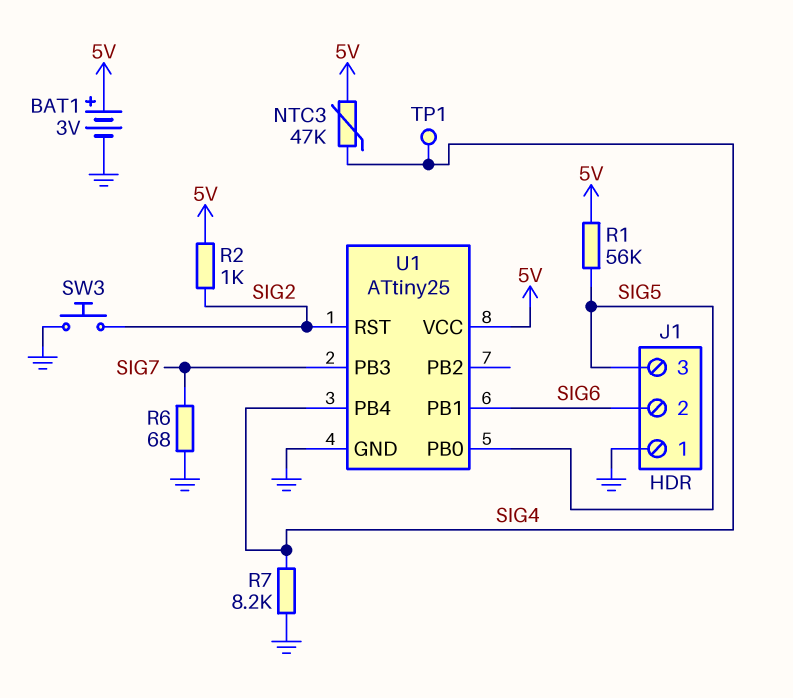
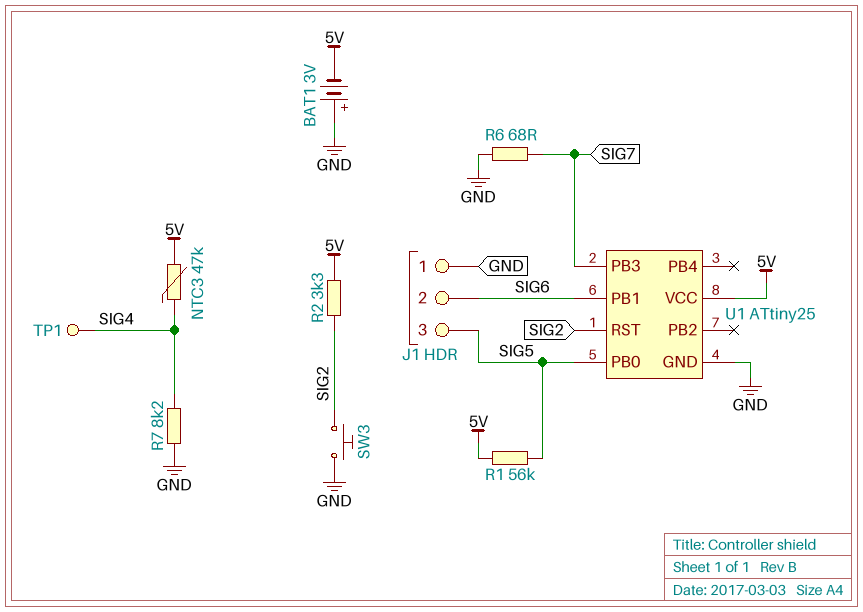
BAT1: 3V (plus 5V, minus GND) -> 3V (plus GND, minus 5V)
R2: 1k (5V, SIG2) -> 3.3k (5V, SIG2)
U1 pin PB4: SIG4 -> none

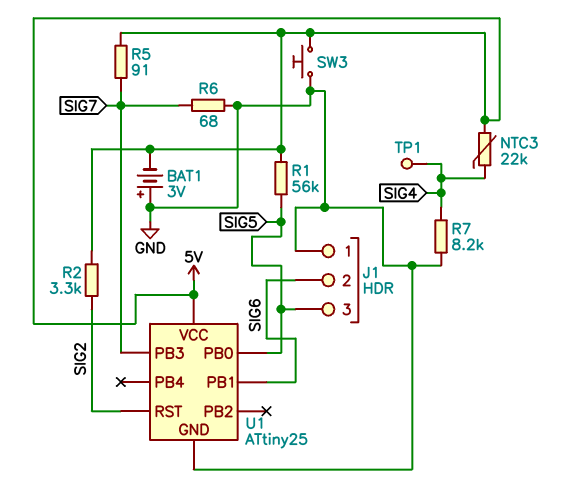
NTC3: 47k (5V, SIG4) -> 22k (5V, SIG4)
R5: none -> 91 (5V, SIG7)
SW3: button (GND, SIG2) -> button (5V, GND)

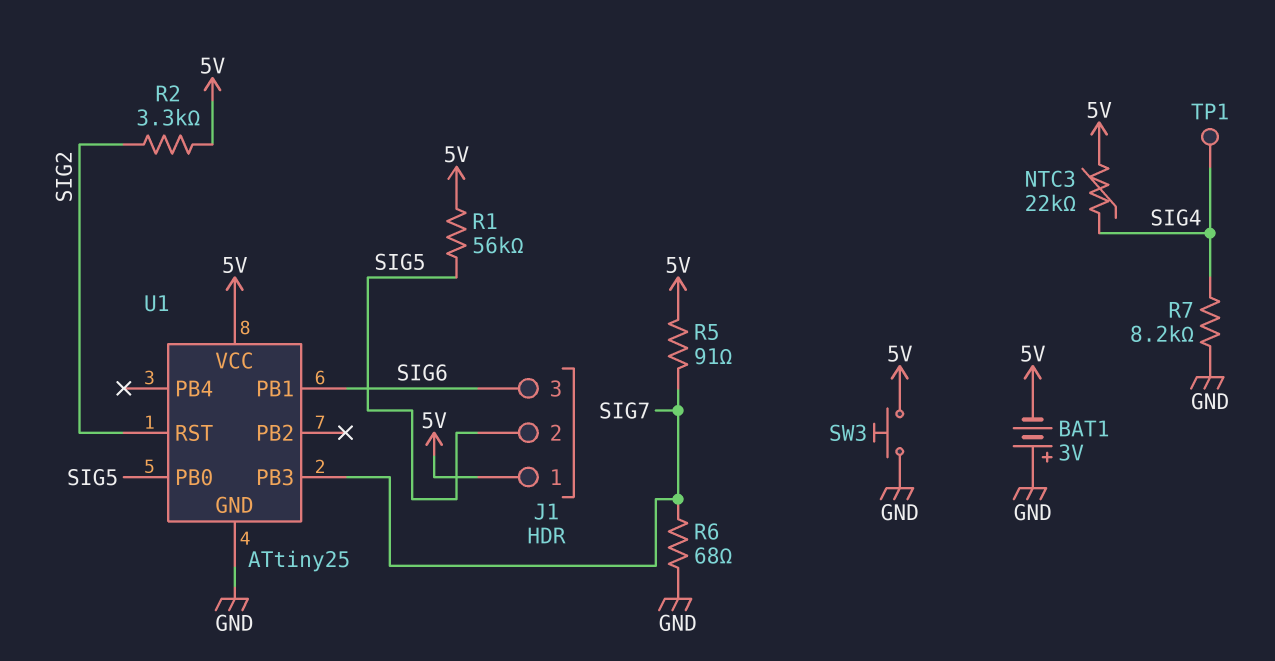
J1 pin 1: GND -> 5V
J1 pin 2: SIG6 -> SIG5
J1 pin 3: SIG5 -> SIG6

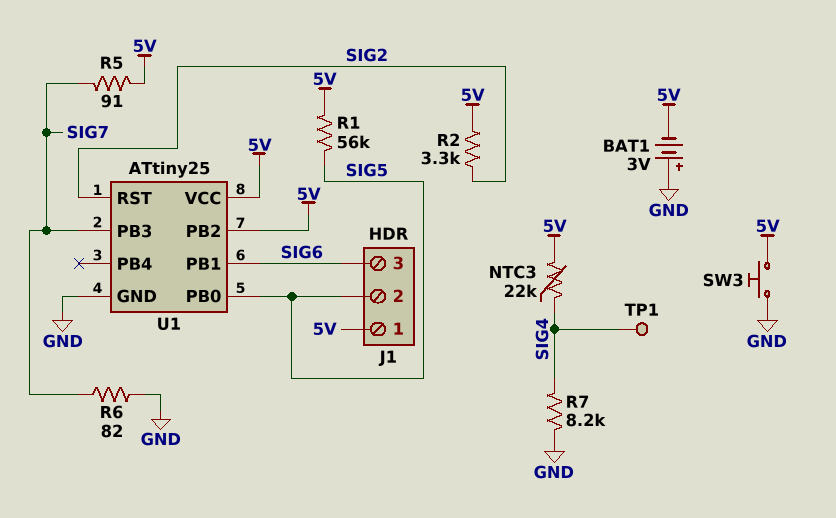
R6: 68 (GND, SIG7) -> 82 (GND, SIG7)
U1 pin PB2: none -> 5V

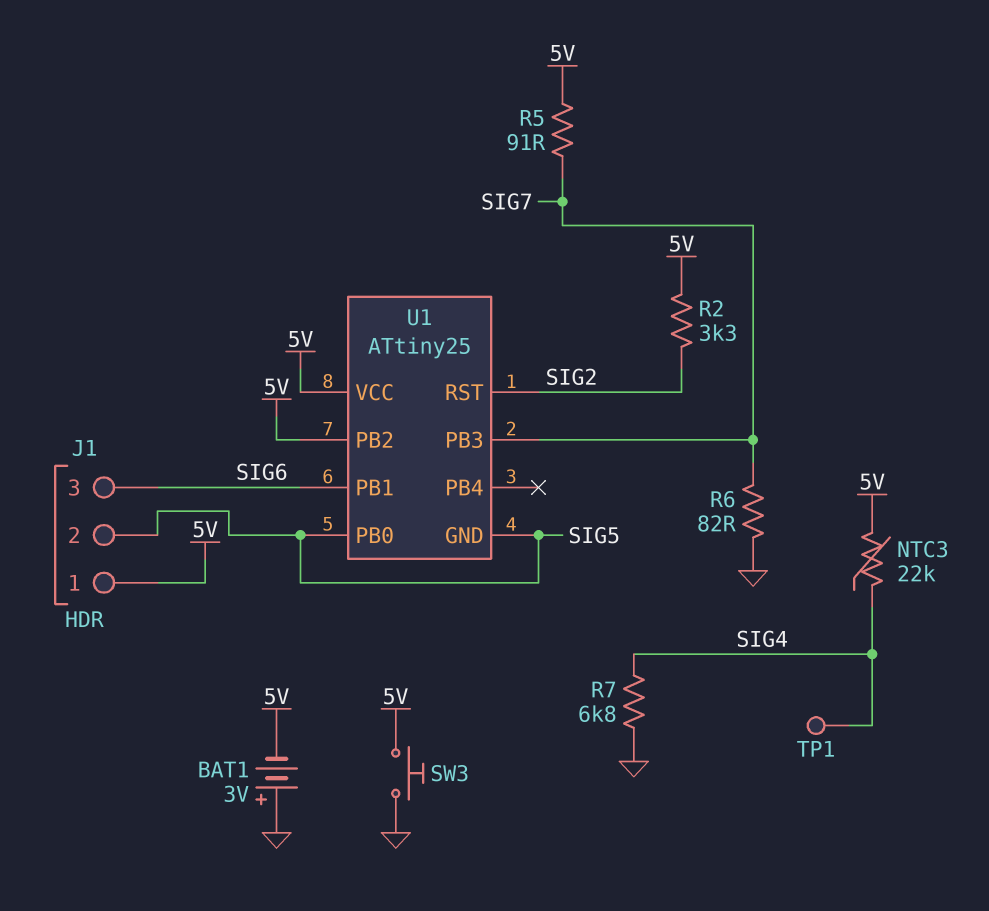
R1: 56k (5V, SIG5) -> none
R7: 8.2k (GND, SIG4) -> 6.8k (GND, SIG4)
U1 pin GND: GND -> SIG5

